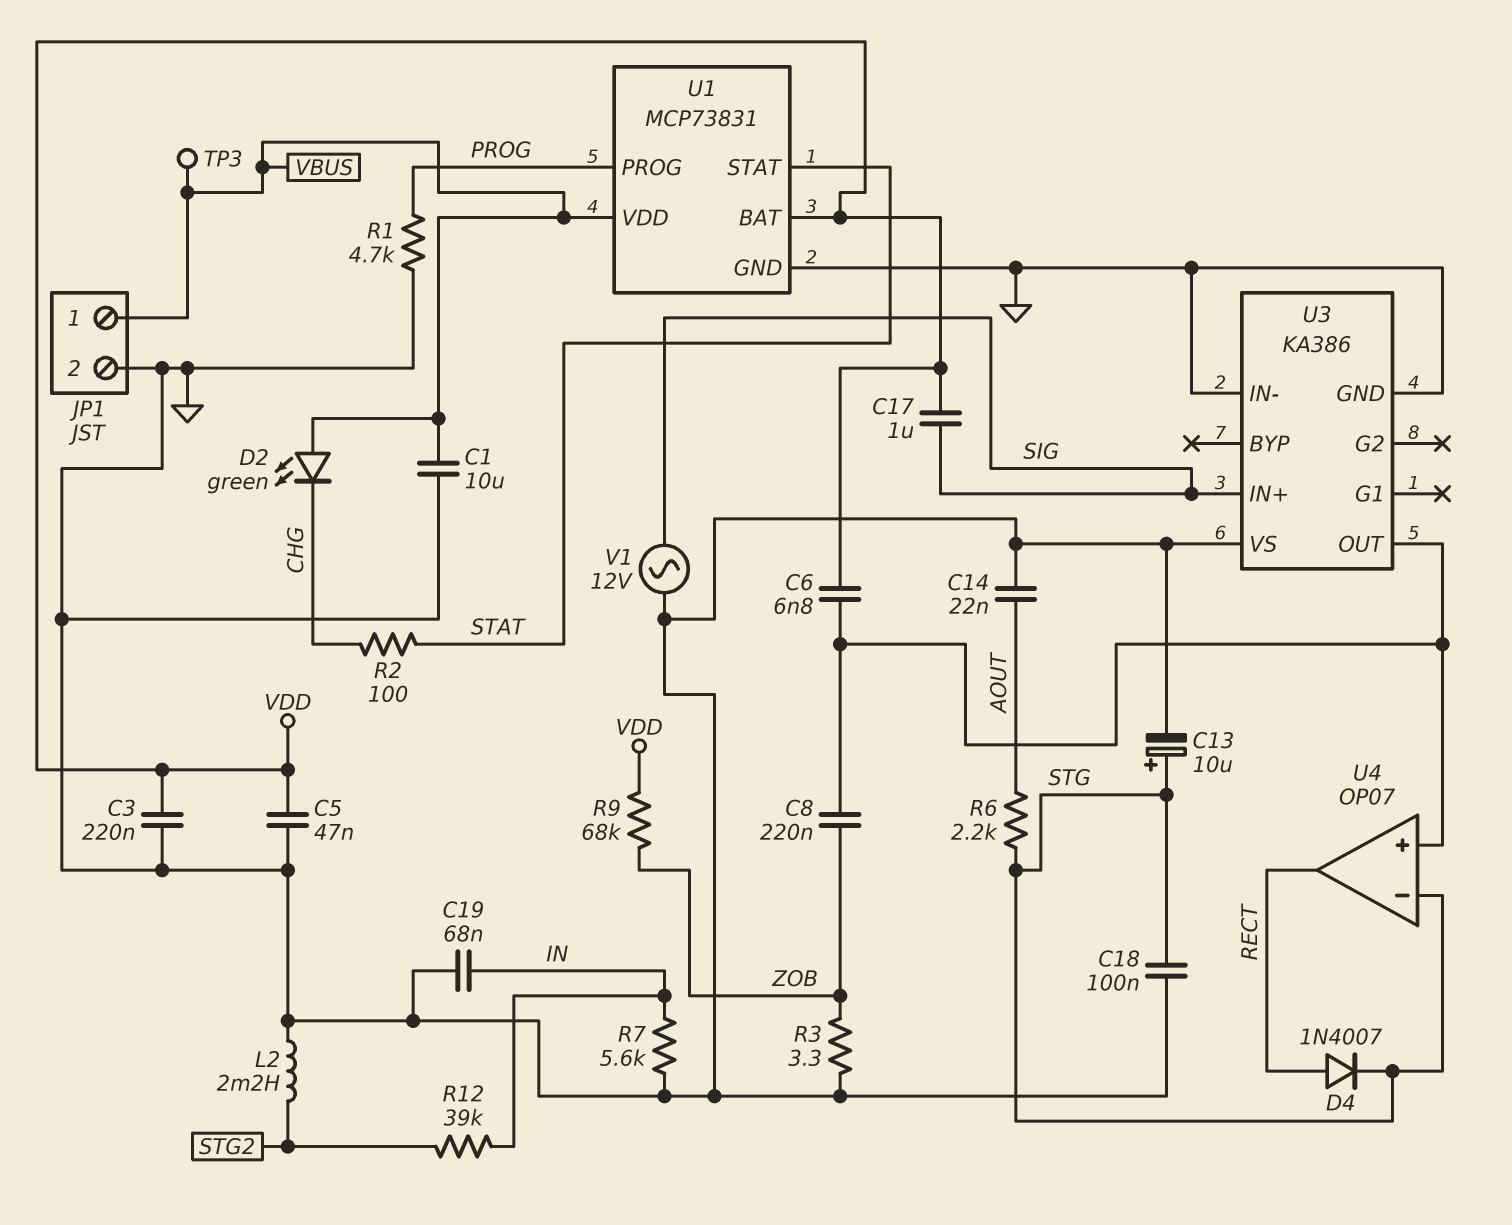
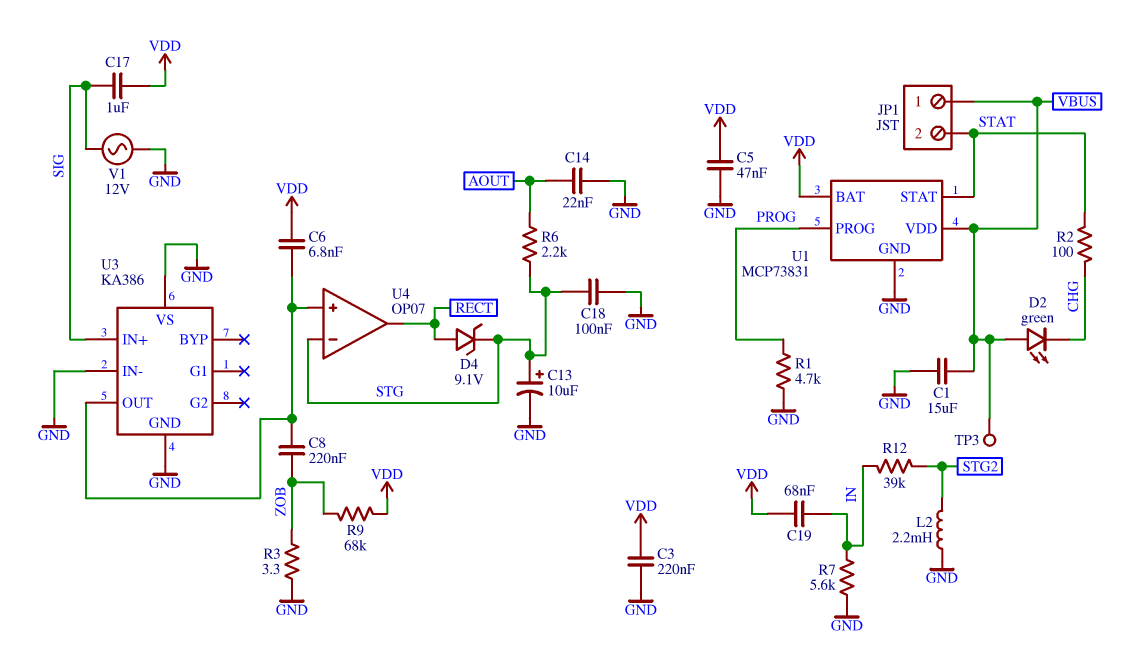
C1: 10uF (GND, VBUS) -> 15uF (GND, VBUS)
C19: 68nF (GND, IN) -> 68nF (IN, VDD)
D4: diode 1N4007 (A RECT, K STG) -> zener 9.1V (A RECT, K STG)
JP1 pin 2: GND -> STAT

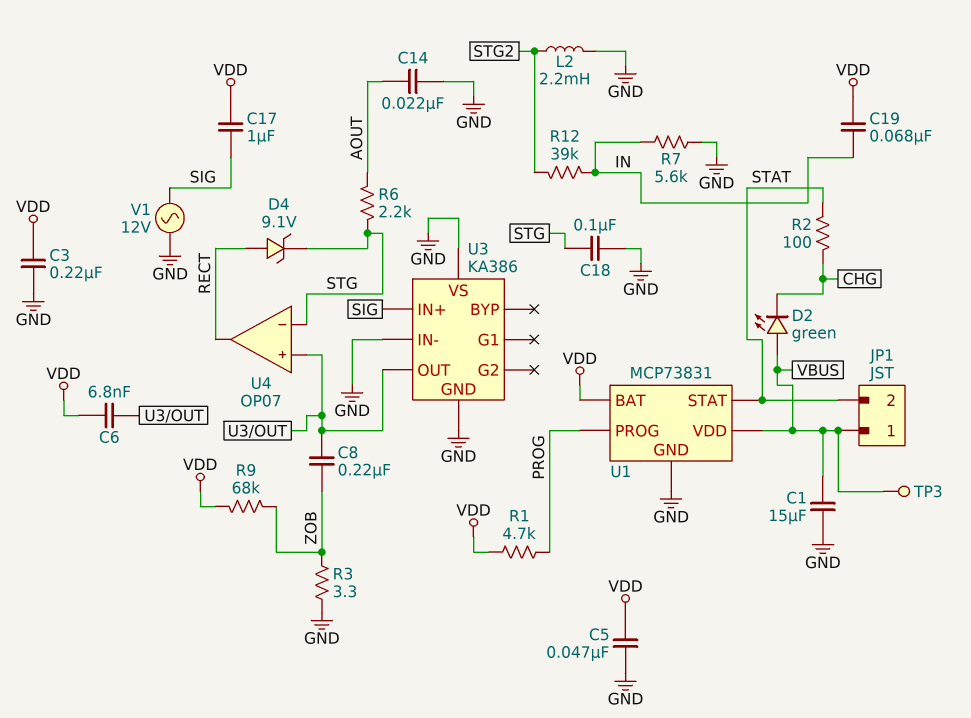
C13: 10uF (plus STG, minus GND) -> none
R1: 4.7k (GND, PROG) -> 4.7k (PROG, VDD)

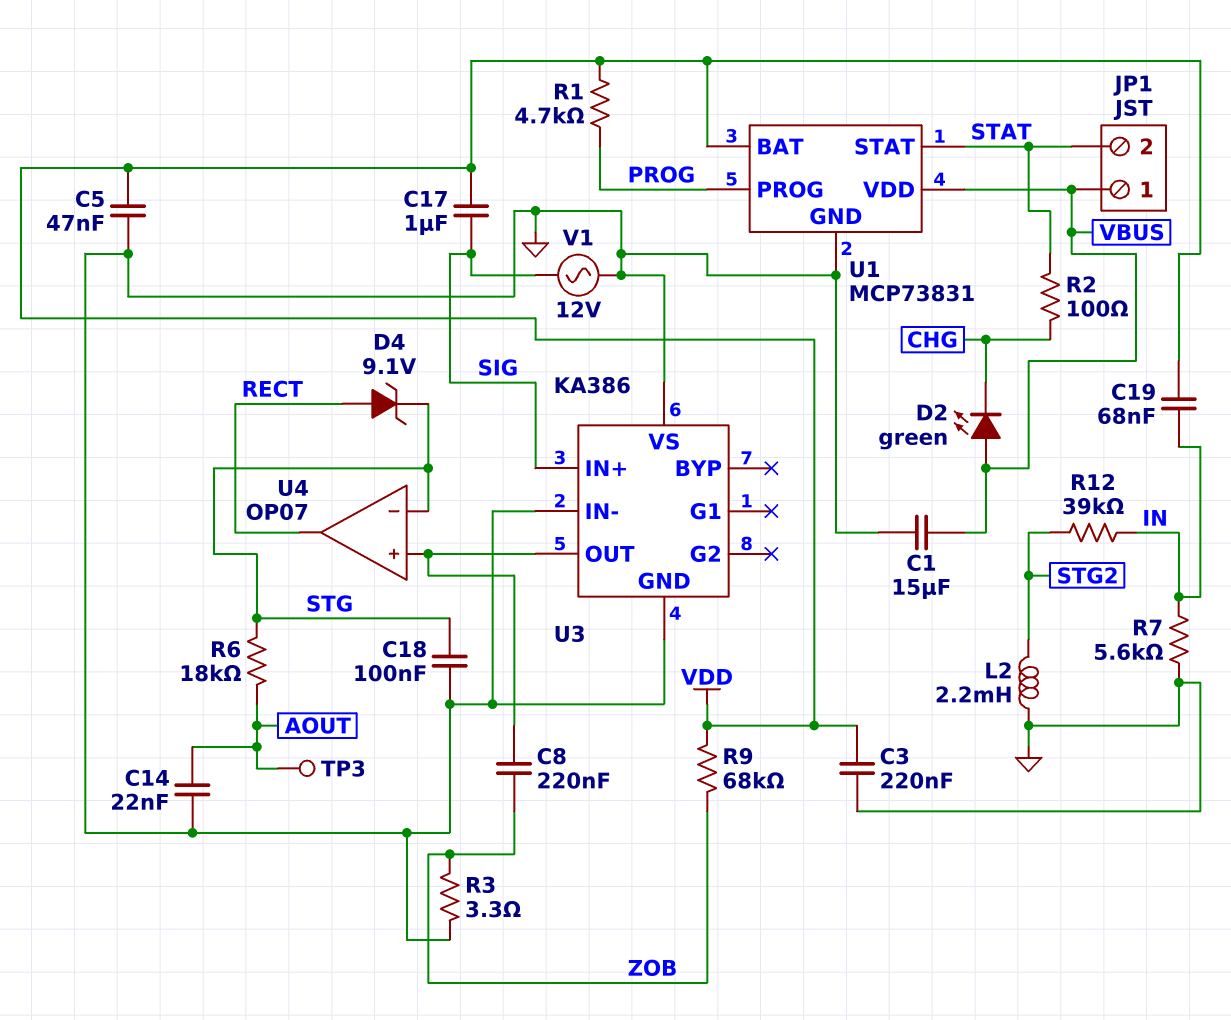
C6: 6.8nF (U3/OUT, VDD) -> none
R6: 2.2k (AOUT, STG) -> 18k (AOUT, STG)
TP3: test point (VBUS) -> test point (AOUT)

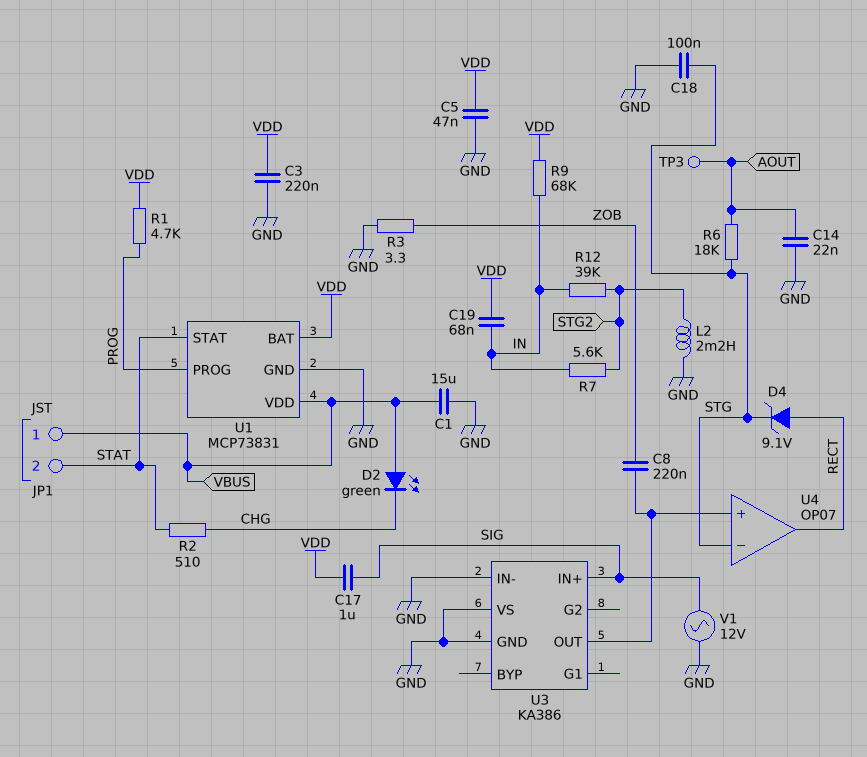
R2: 100 (CHG, STAT) -> 510 (CHG, STAT)
R7: 5.6k (GND, IN) -> 5.6k (IN, STG2)
R9: 68k (VDD, ZOB) -> 68k (IN, VDD)

